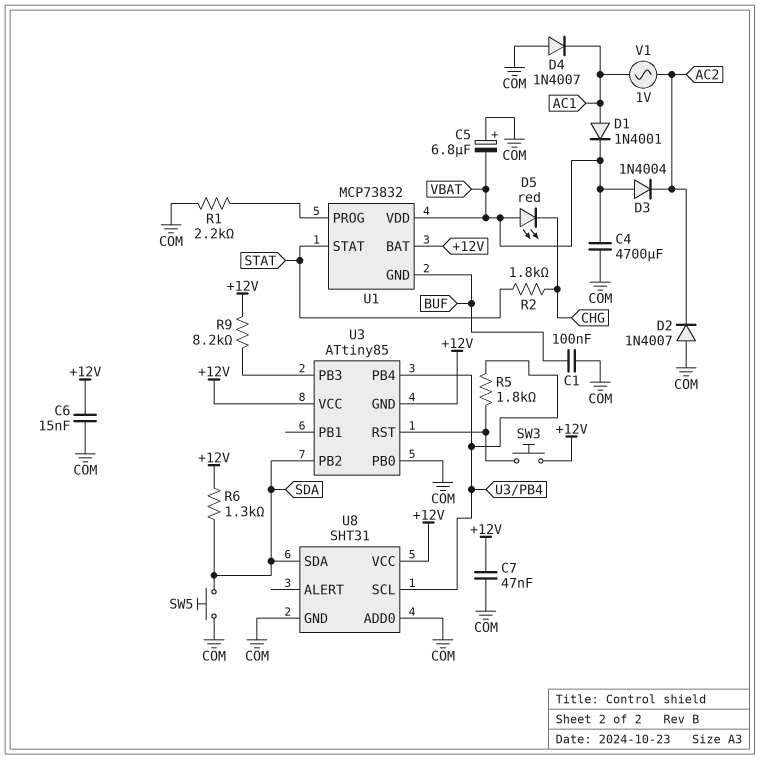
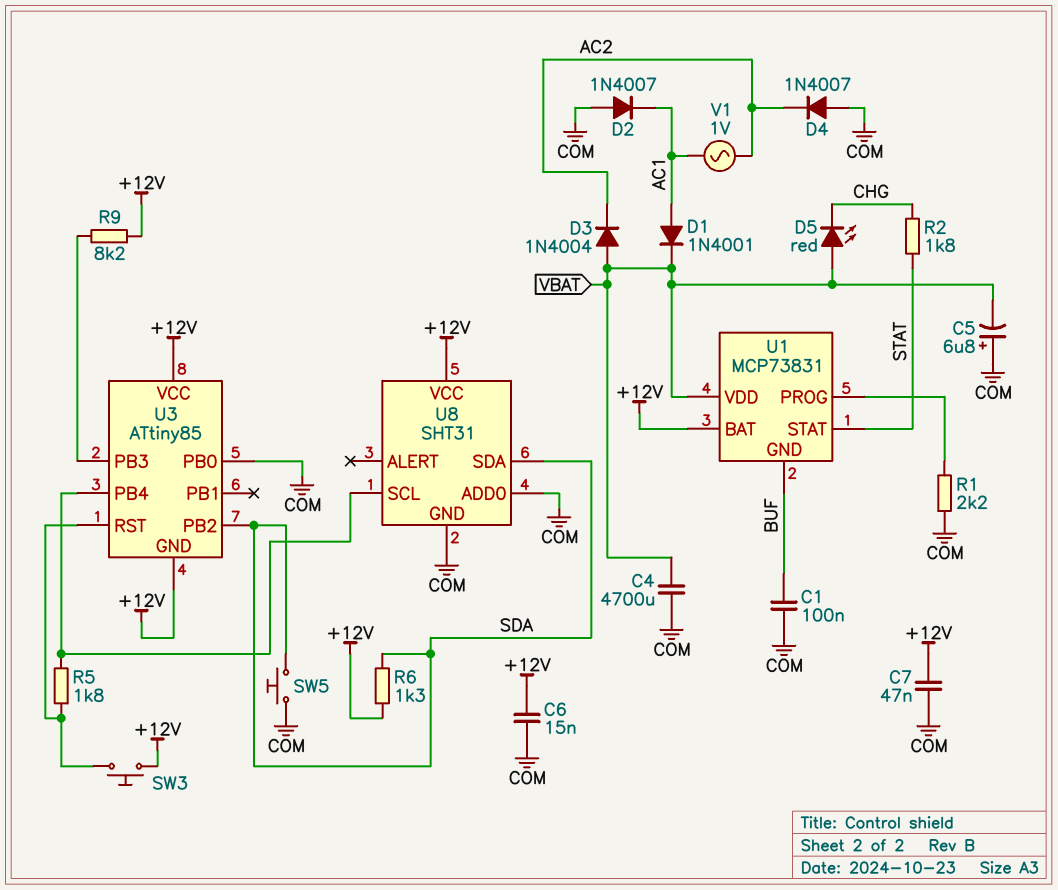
D2: diode 1N4007 (A COM, K AC2) -> diode 1N4007 (A COM, K AC1)
D4: diode 1N4007 (A COM, K AC1) -> diode 1N4007 (A COM, K AC2)
U1: MCP73832 -> MCP73831

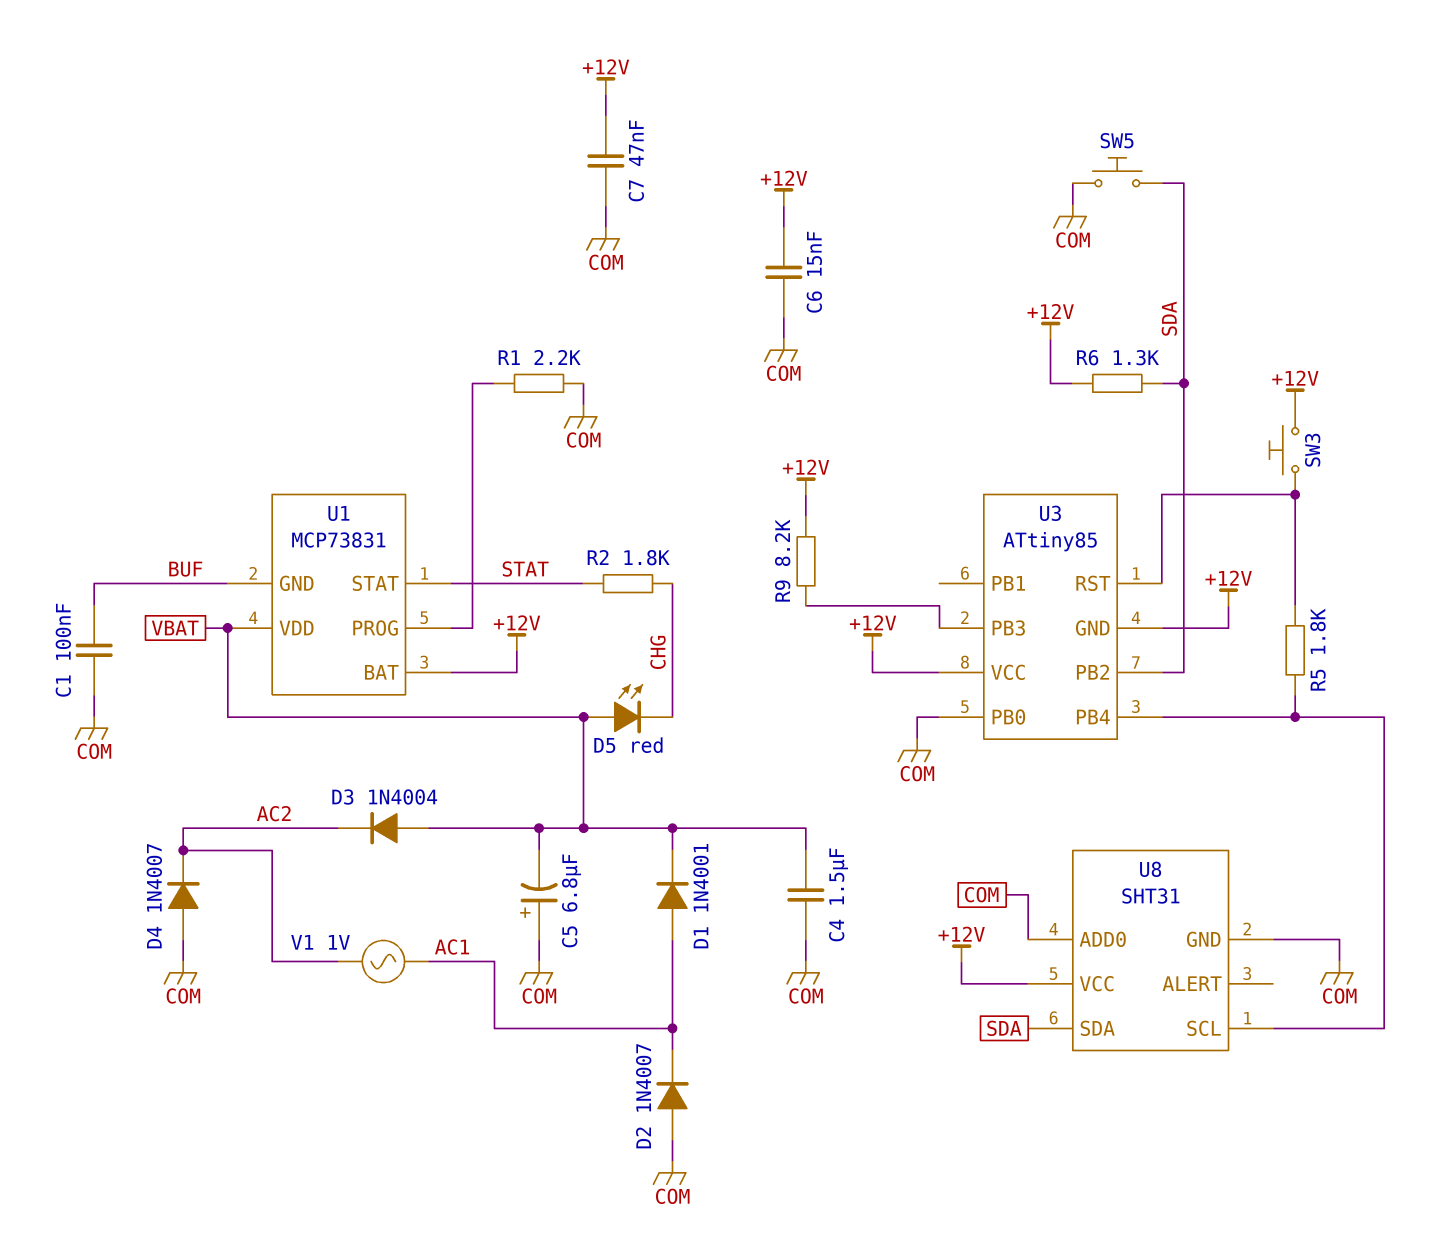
C4: 4700uF (COM, VBAT) -> 1.5uF (COM, VBAT)

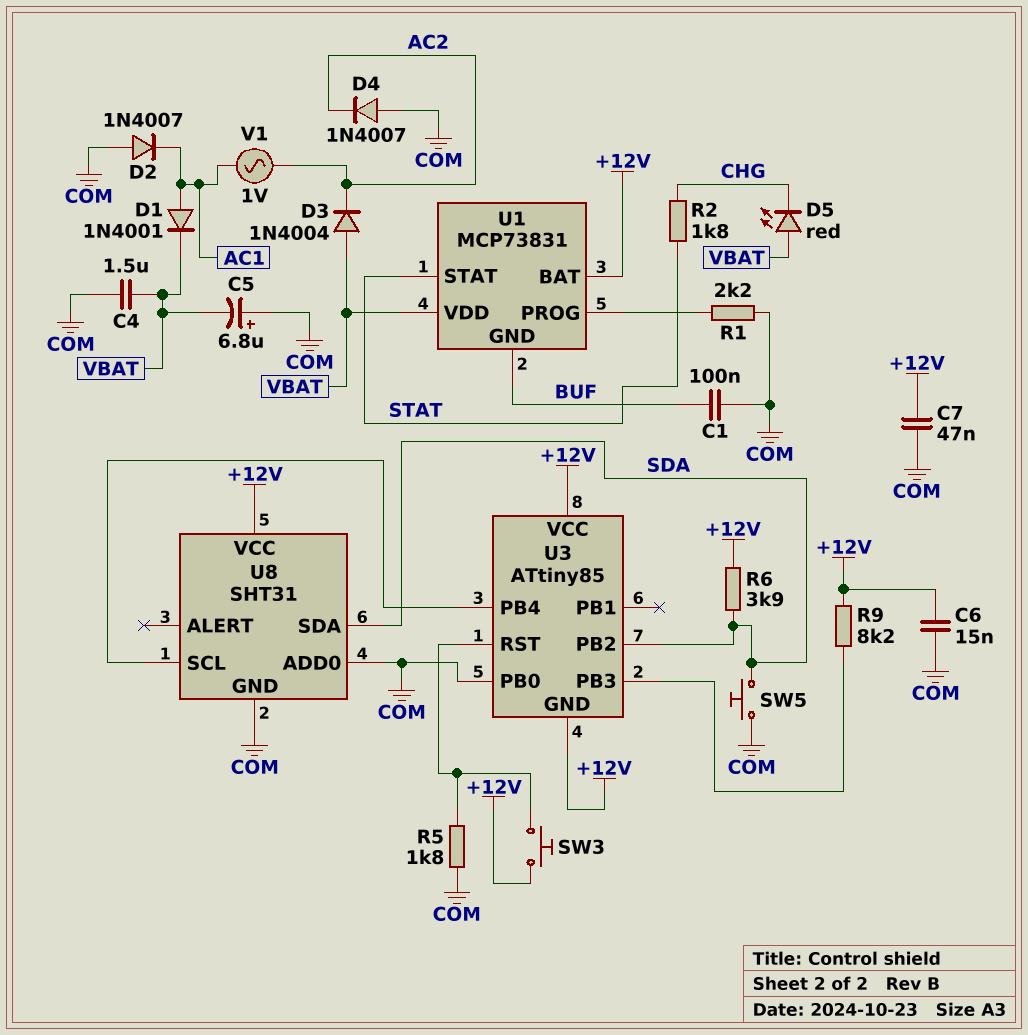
R5: 1.8k (U3/PB4, U3/RST) -> 1.8k (COM, U3/RST)
R6: 1.3k (+12V, SDA) -> 3.9k (+12V, SDA)

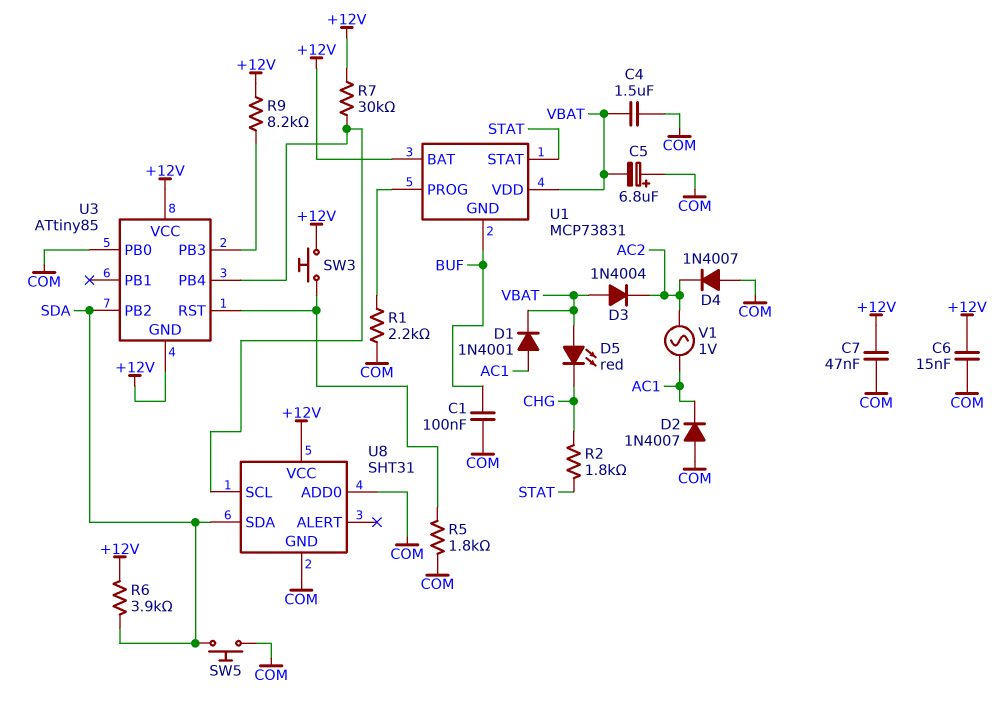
R7: none -> 30k (+12V, U3/PB4)

